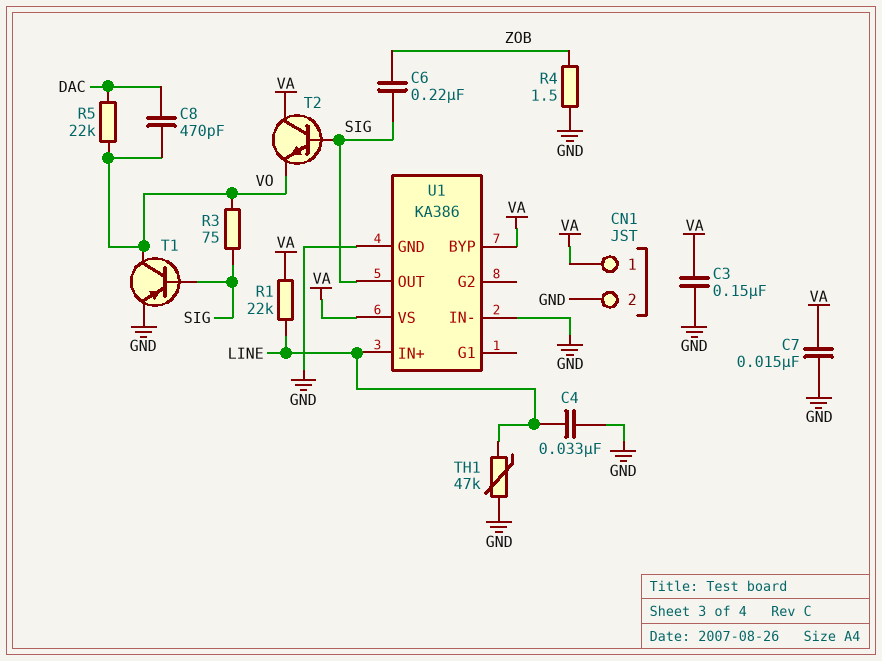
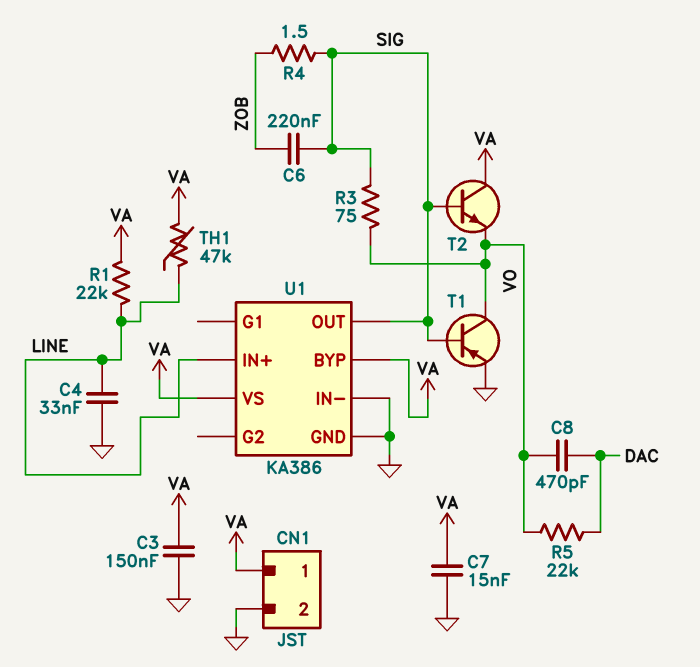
R4: 1.5 (GND, ZOB) -> 1.5 (SIG, ZOB)
TH1: 47k (GND, LINE) -> 47k (LINE, VA)

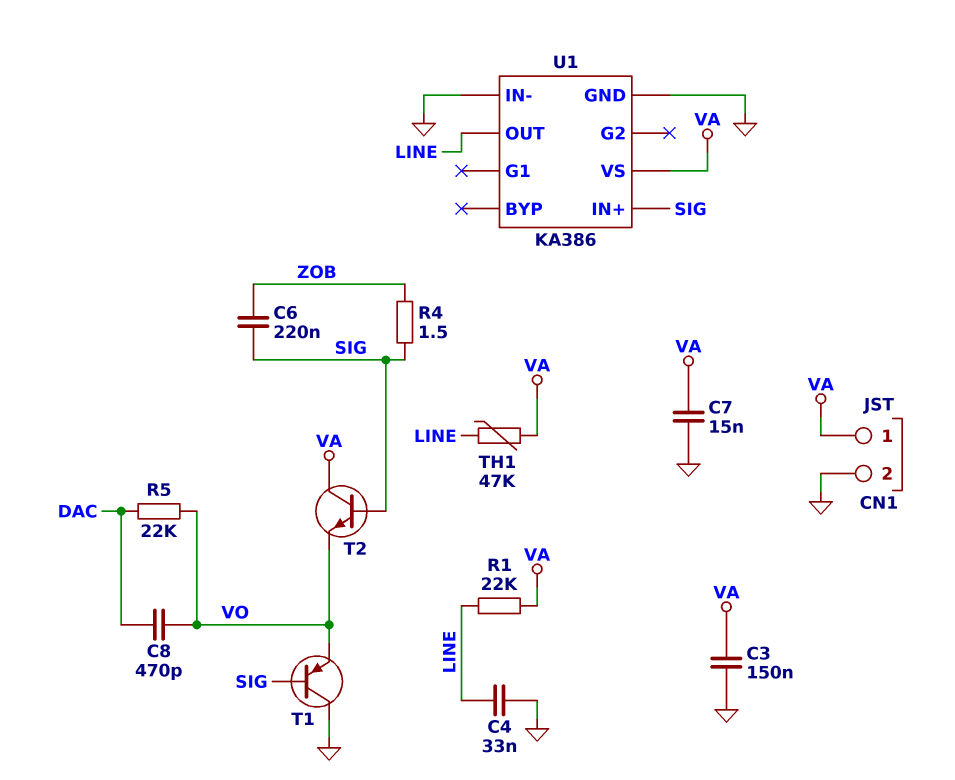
R3: 75 (SIG, VO) -> none
T1: PNP (B SIG, C VO, E GND) -> PNP (B SIG, C GND, E VO)
U1 pin BYP: VA -> none
U1 pin IN+: LINE -> SIG
U1 pin OUT: SIG -> LINE

